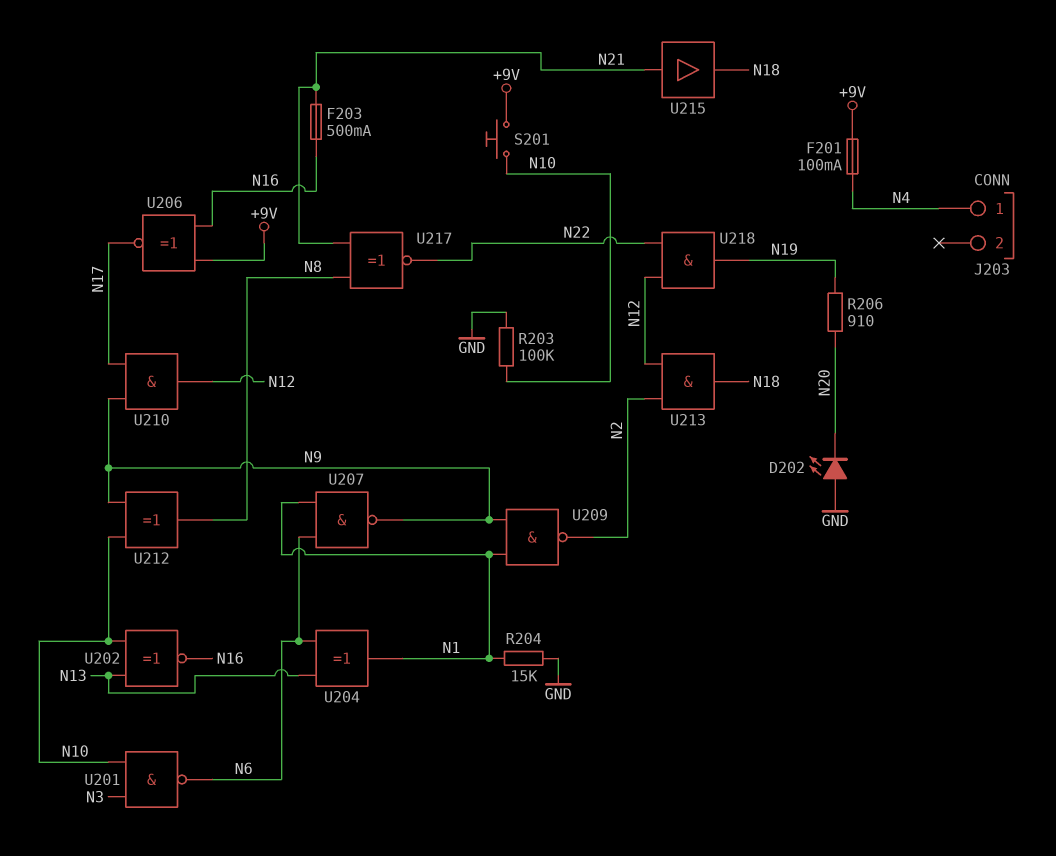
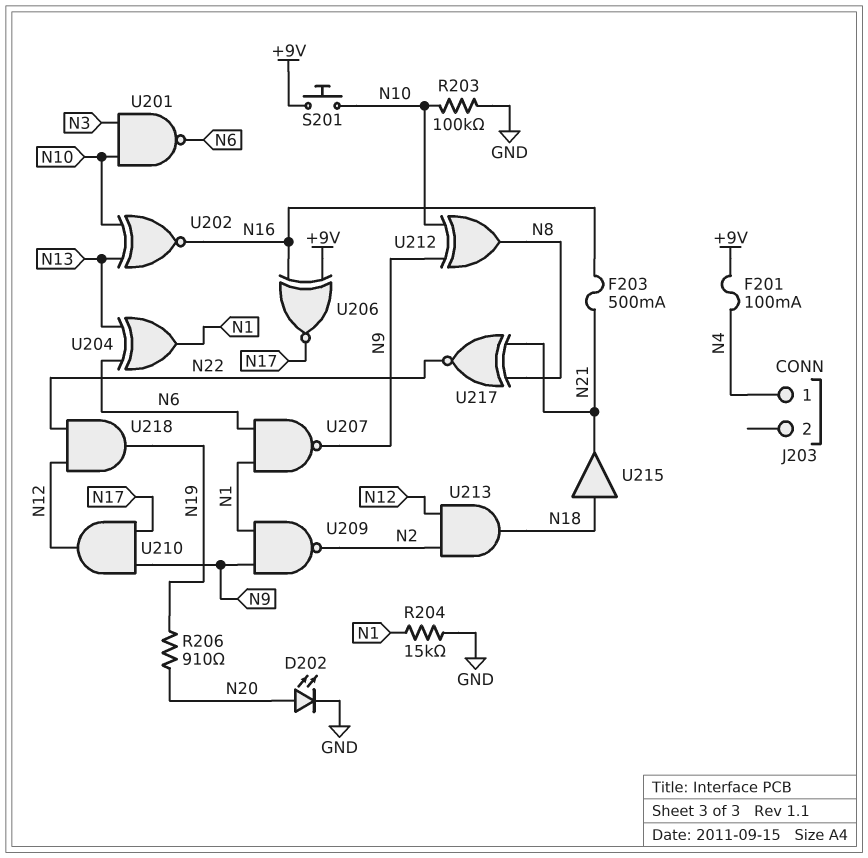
D202: LED (A GND, K N20) -> LED (A N20, K GND)
U215: buffer (in N21, out N18) -> buffer (in N18, out N21)

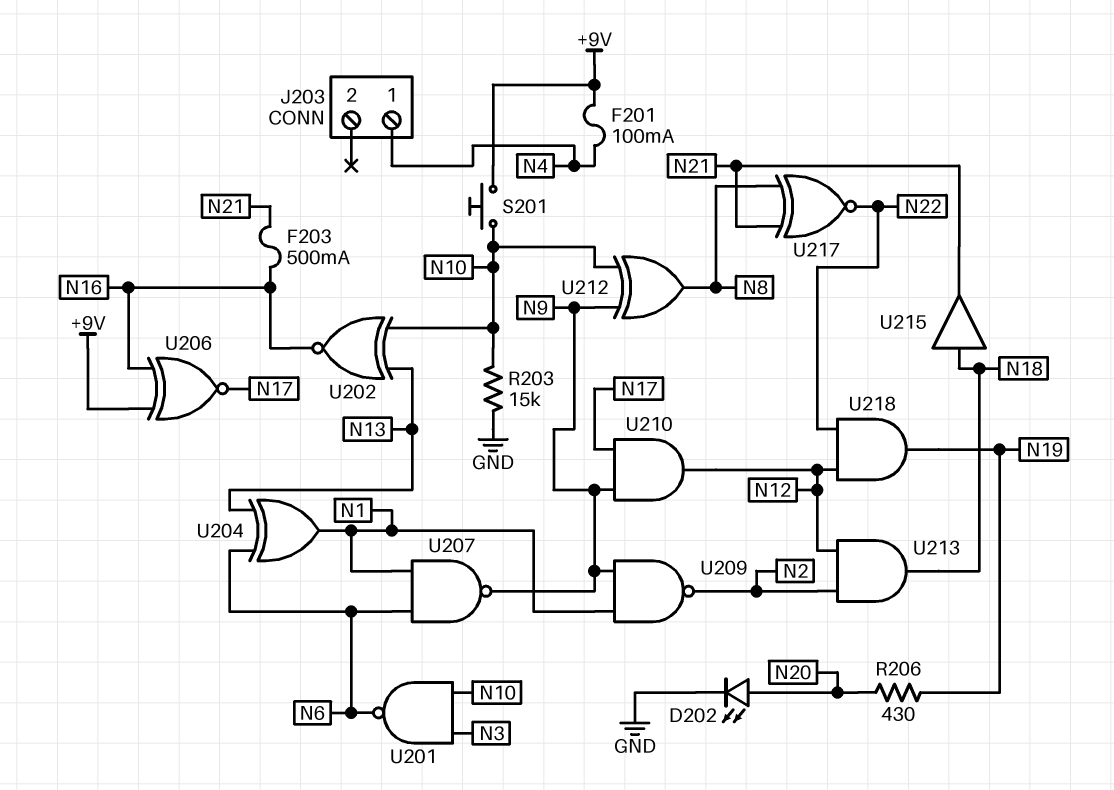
R203: 100k (GND, N10) -> 15k (GND, N10)
R204: 15k (GND, N1) -> none
R206: 910 (N19, N20) -> 430 (N19, N20)

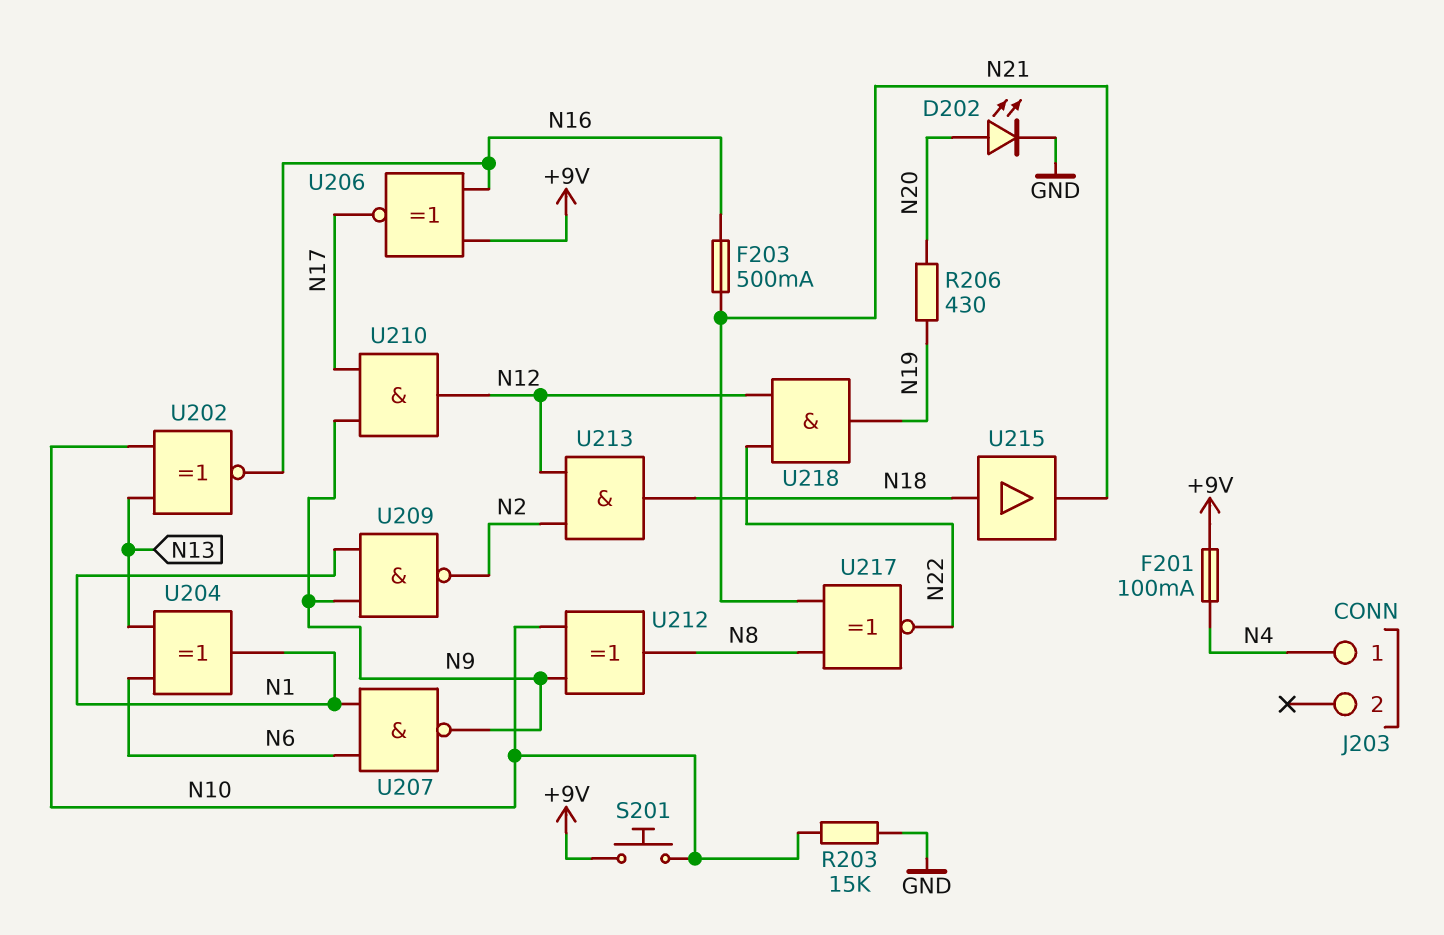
U201: NAND (in N3, in N10, out N6) -> none

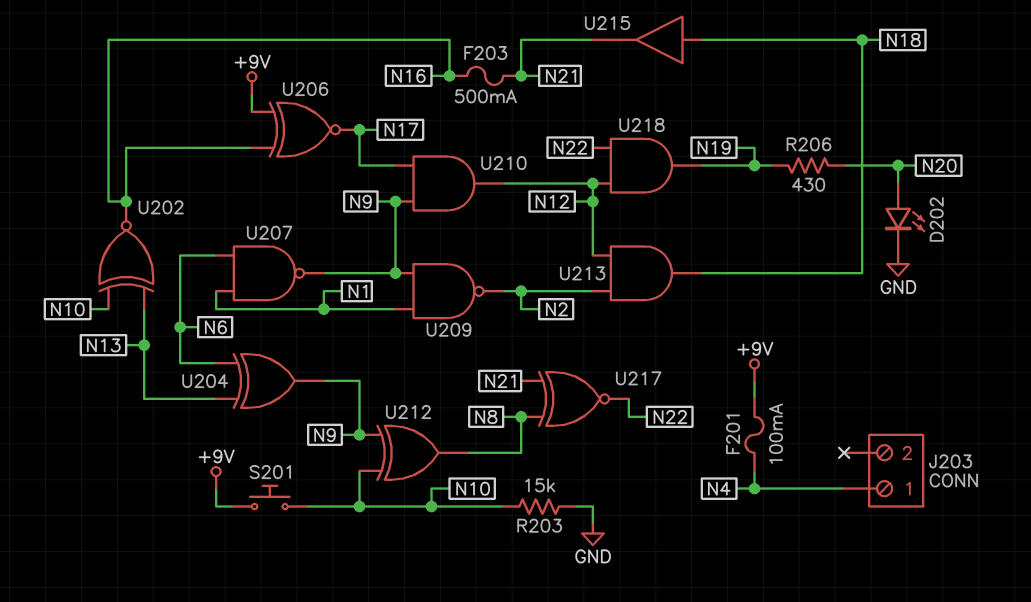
U204: XOR (in N6, in N13, out N1) -> XOR (in N6, in N13, out N9)

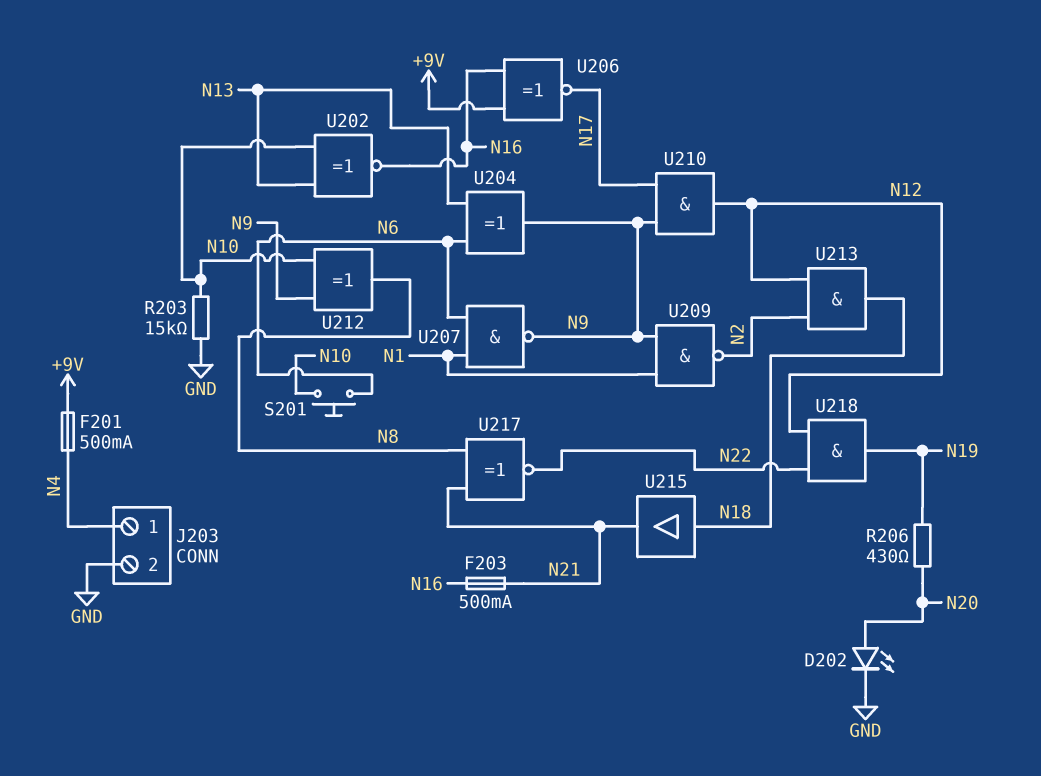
F201: 100mA (+9V, N4) -> 500mA (+9V, N4)
J203 pin 2: none -> GND
S201: button (+9V, N10) -> button (N6, N10)

